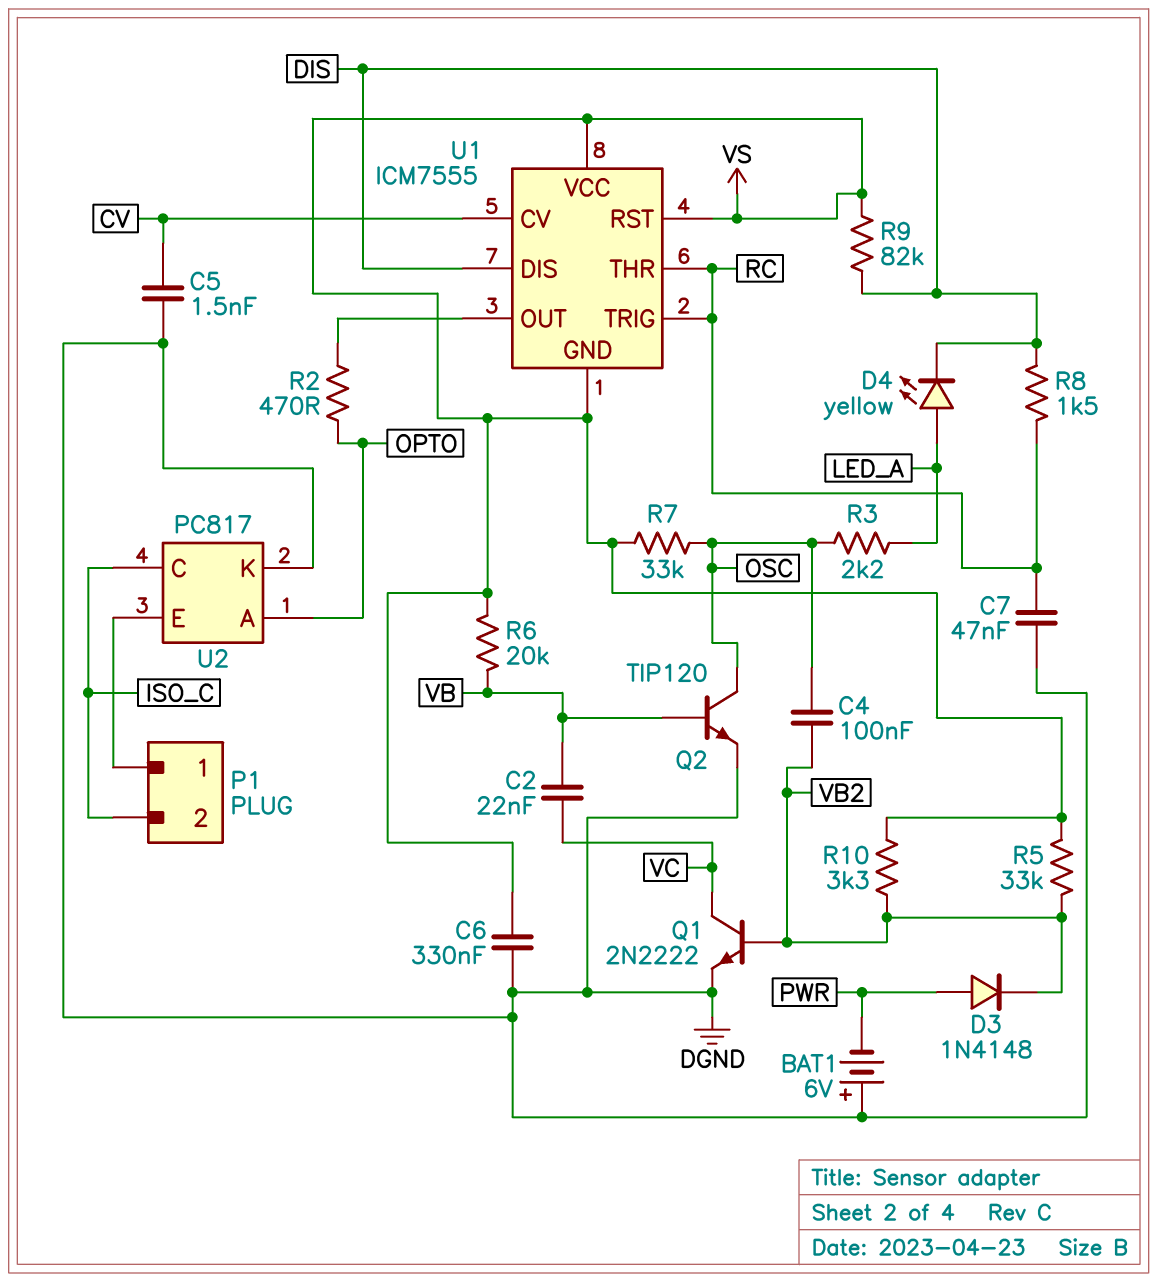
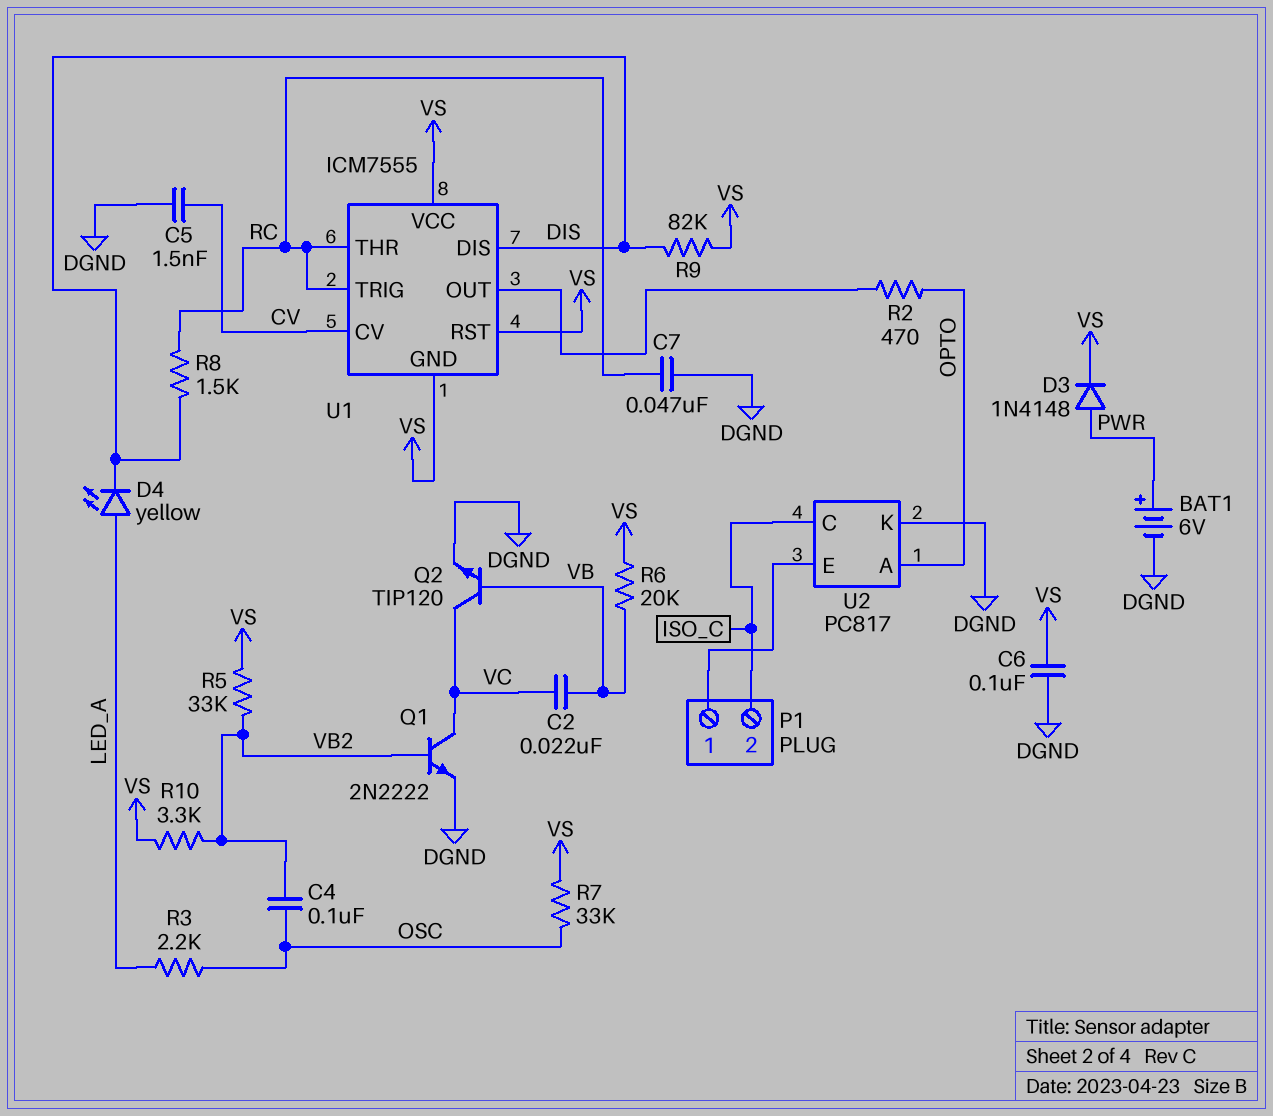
BAT1: 6V (plus DGND, minus PWR) -> 6V (plus PWR, minus DGND)
C6: 330nF (DGND, VS) -> 100nF (DGND, VS)
D3: diode 1N4148 (A PWR, K VB2) -> diode 1N4148 (A PWR, K VS)
Q2: NPN TIP120 (B VB, C OSC, E DGND) -> NPN TIP120 (B VB, C VC, E DGND)

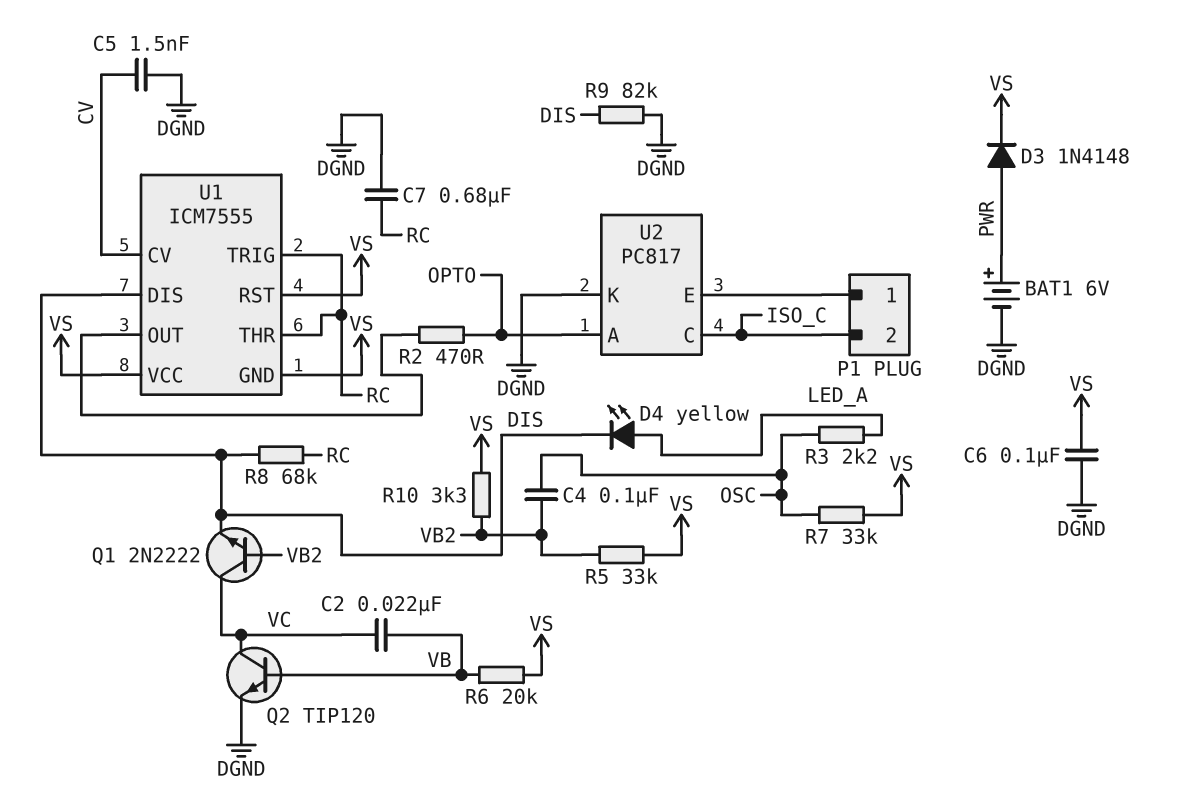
C7: 47nF (DGND, RC) -> 680nF (DGND, RC)
Q1: NPN 2N2222 (B VB2, C VC, E DGND) -> NPN 2N2222 (B VB2, C VC, E DIS)
R8: 1.5k (DIS, RC) -> 68k (DIS, RC)
R9: 82k (DIS, VS) -> 82k (DGND, DIS)

